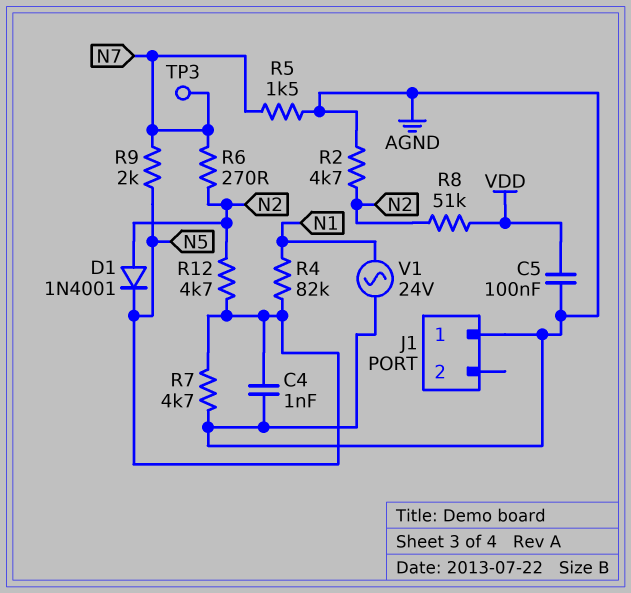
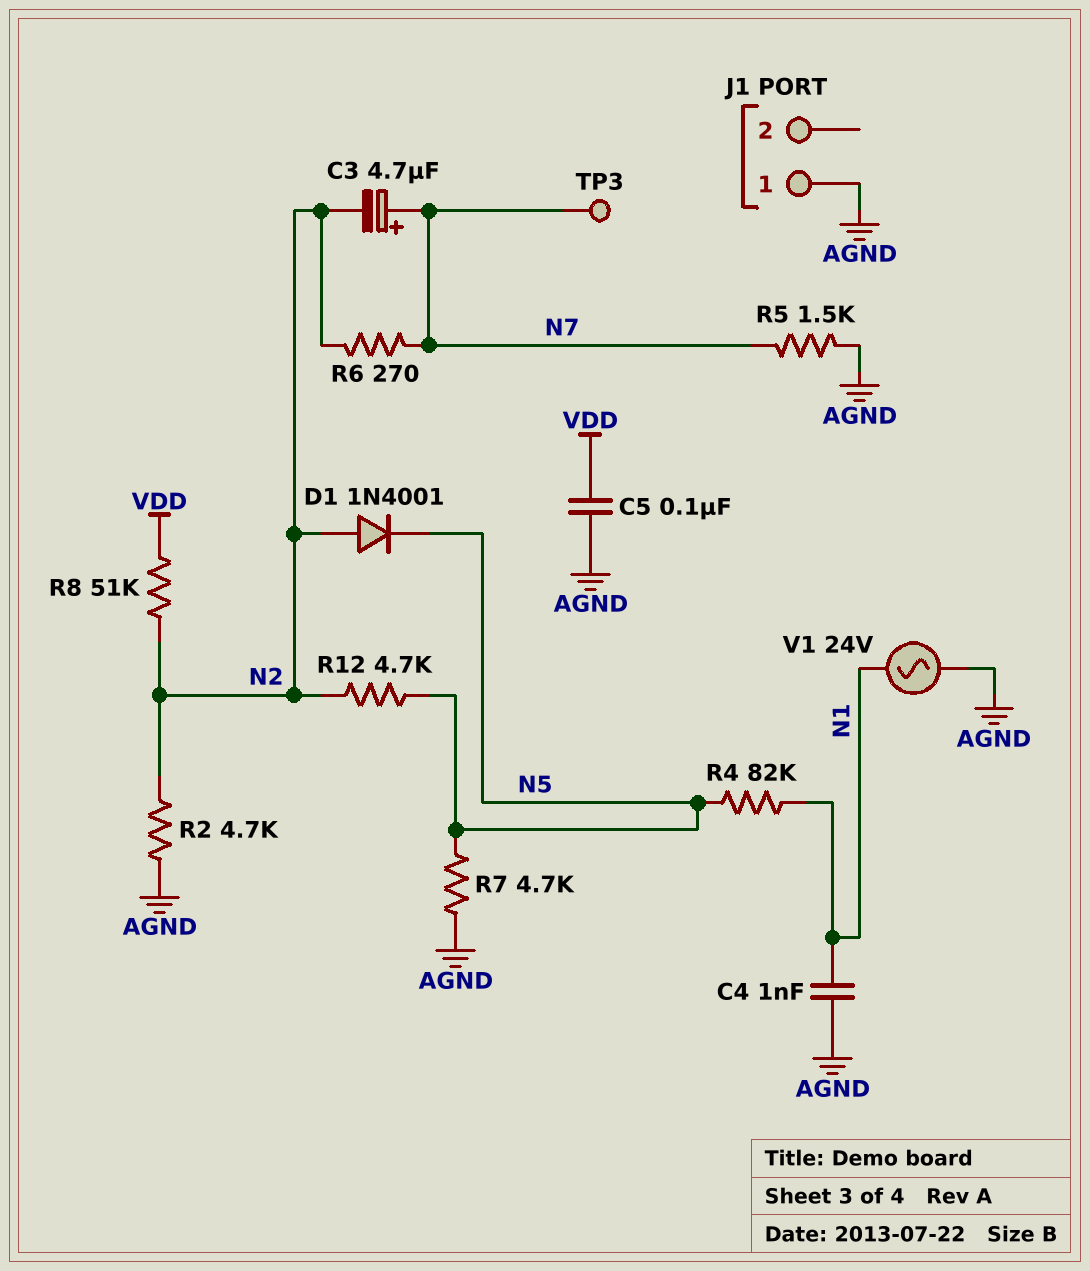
C3: none -> 4.7uF (plus N7, minus N2)
C4: 1nF (AGND, N5) -> 1nF (AGND, N1)
R9: 2k (N5, N7) -> none

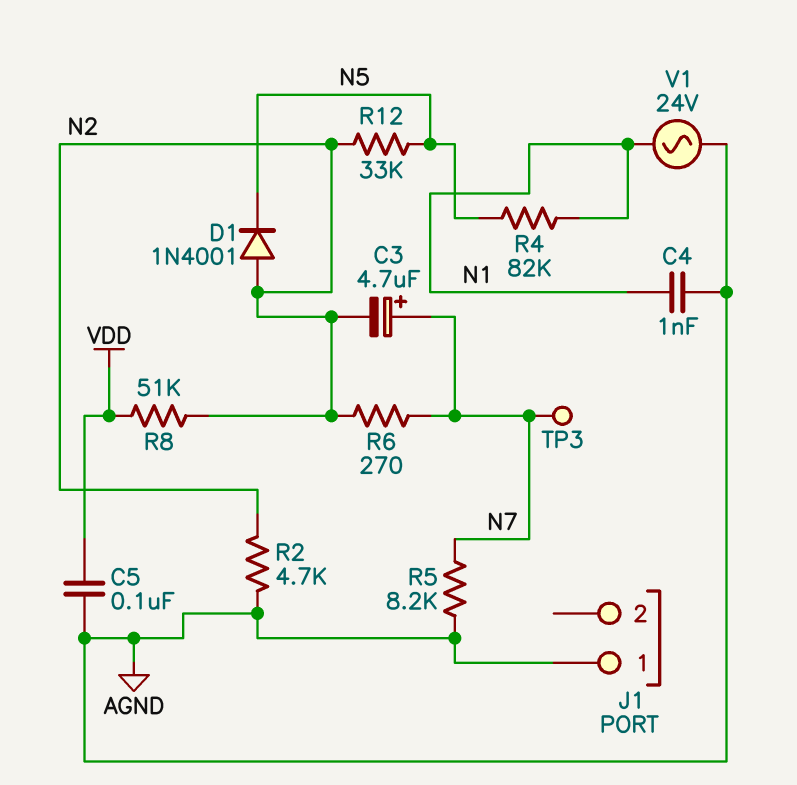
R5: 1.5k (AGND, N7) -> 8.2k (AGND, N7)
R7: 4.7k (AGND, N5) -> none
R12: 4.7k (N2, N5) -> 33k (N2, N5)

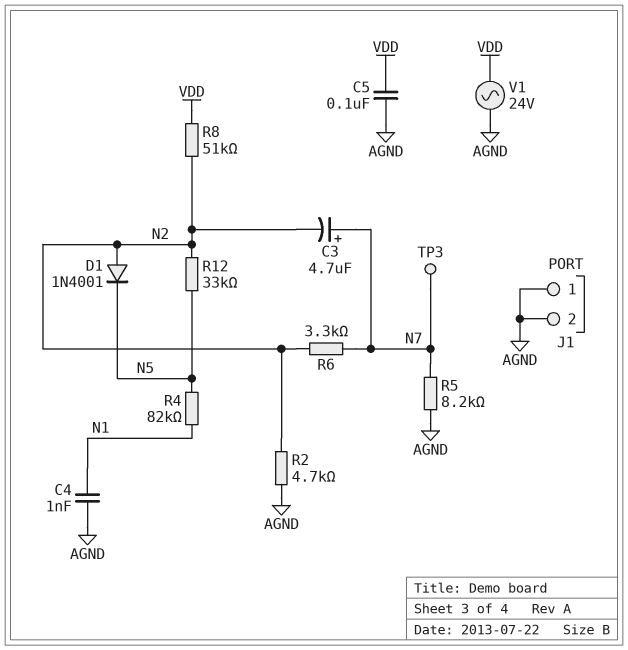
J1 pin 2: none -> AGND
R6: 270 (N2, N7) -> 3.3k (N2, N7)
V1: AC 24V (AGND, N1) -> AC 24V (AGND, VDD)

